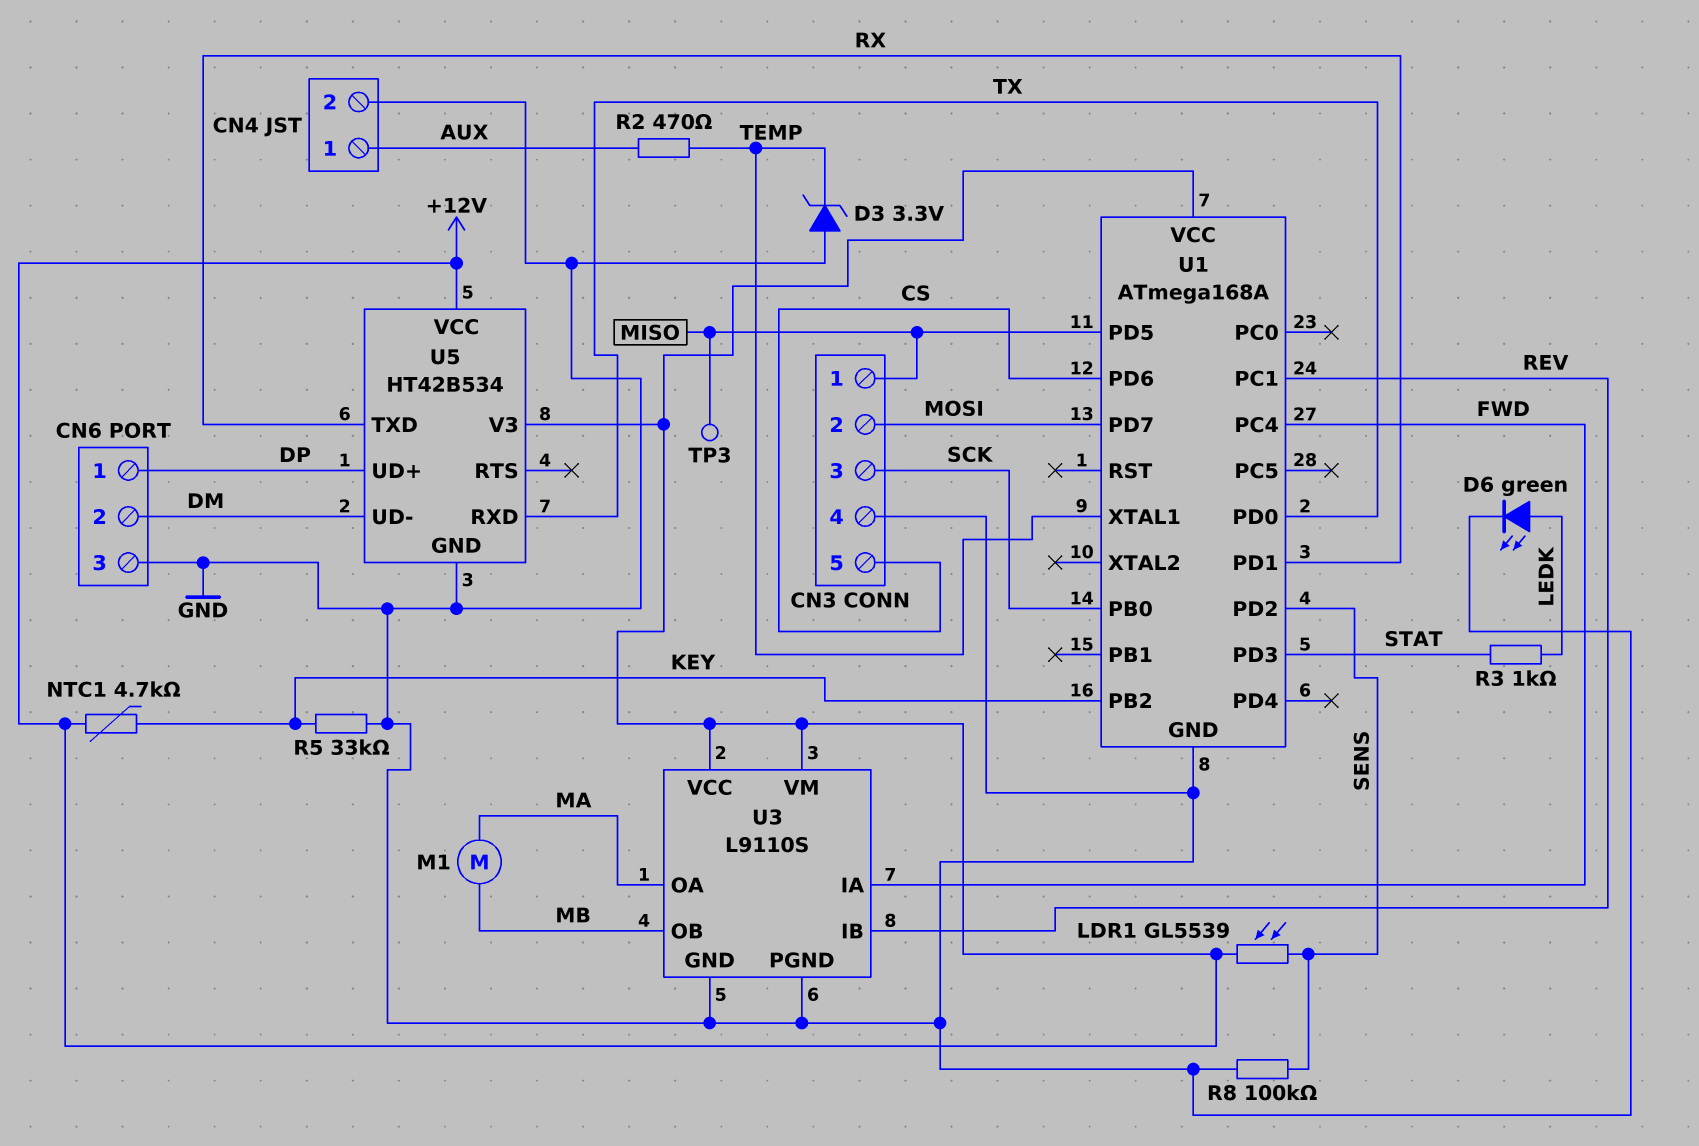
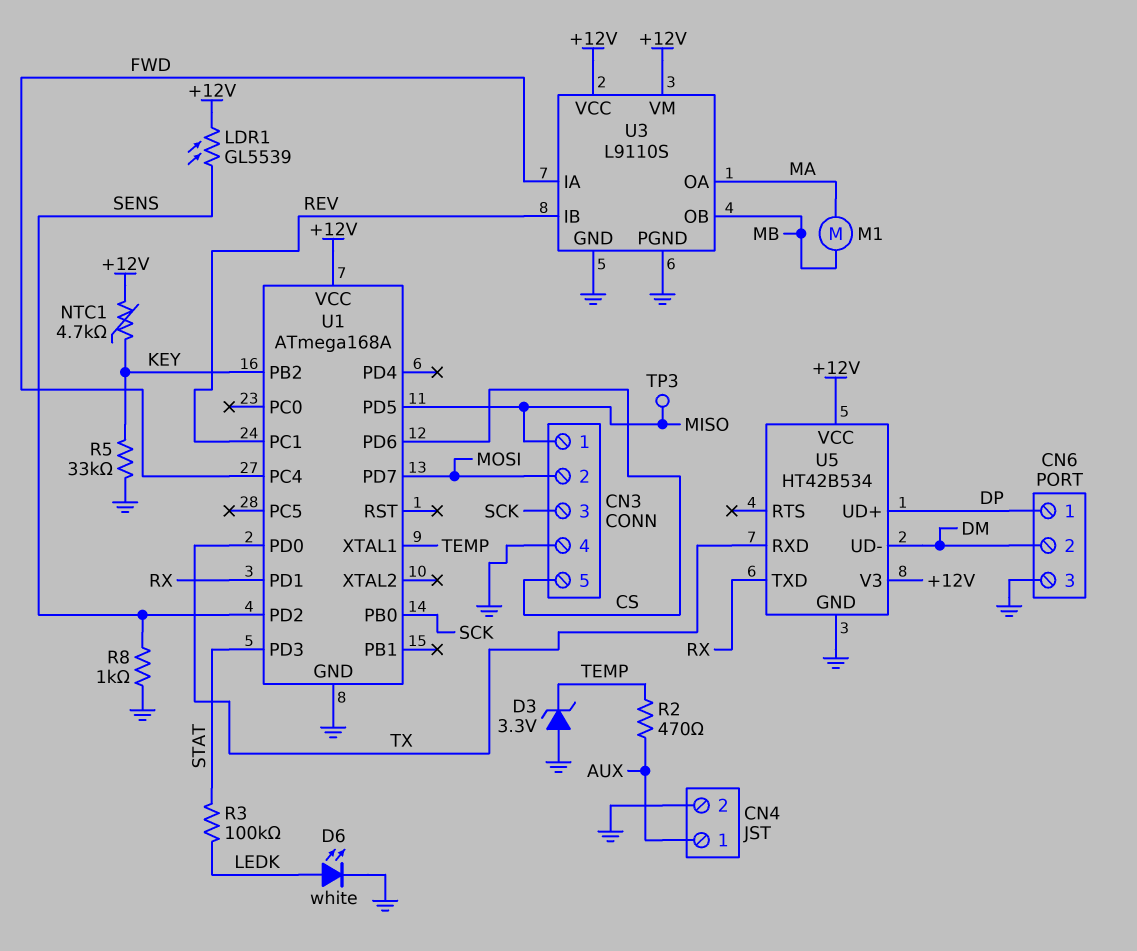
D6: LED green (A LEDK, K GND) -> LED white (A LEDK, K GND)
R3: 1k (LEDK, STAT) -> 100k (LEDK, STAT)
R8: 100k (GND, SENS) -> 1k (GND, SENS)

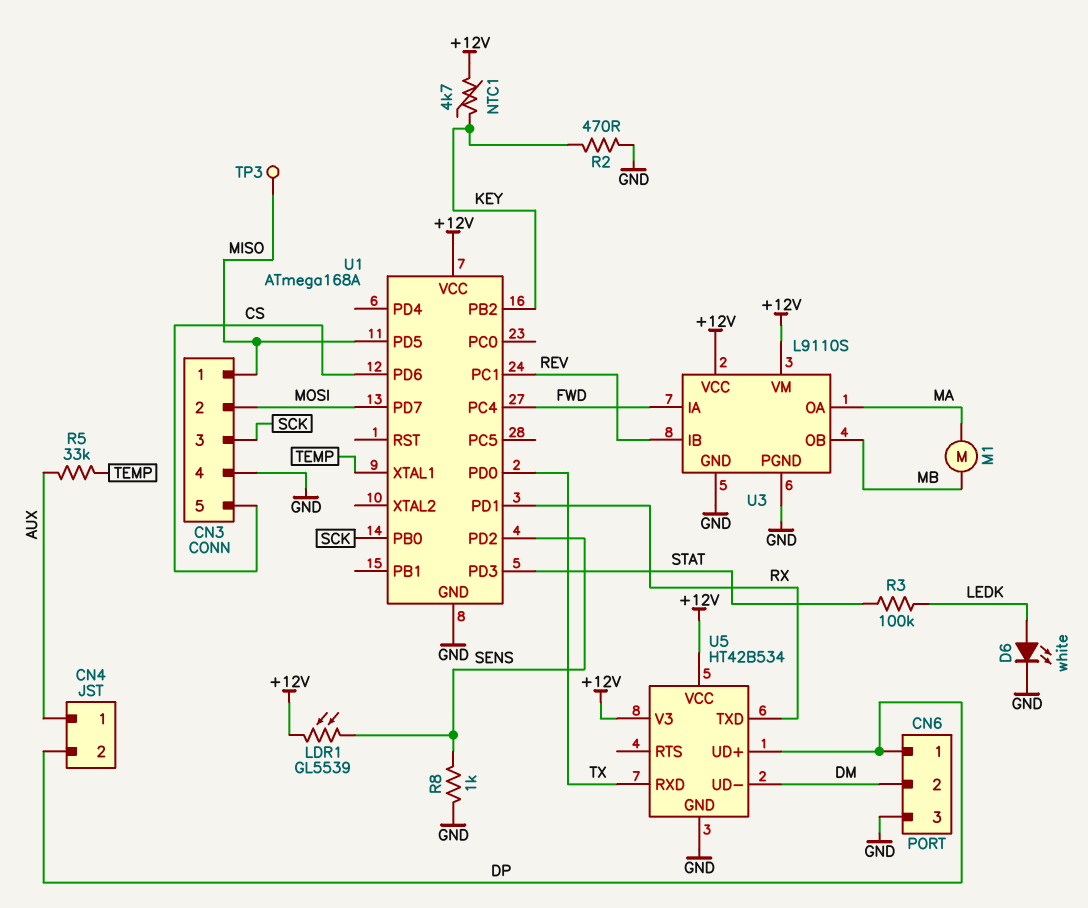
CN4 pin 2: GND -> DP
D3: zener 3.3V (A GND, K TEMP) -> none
R2: 470 (AUX, TEMP) -> 470 (GND, KEY)
R5: 33k (GND, KEY) -> 33k (AUX, TEMP)

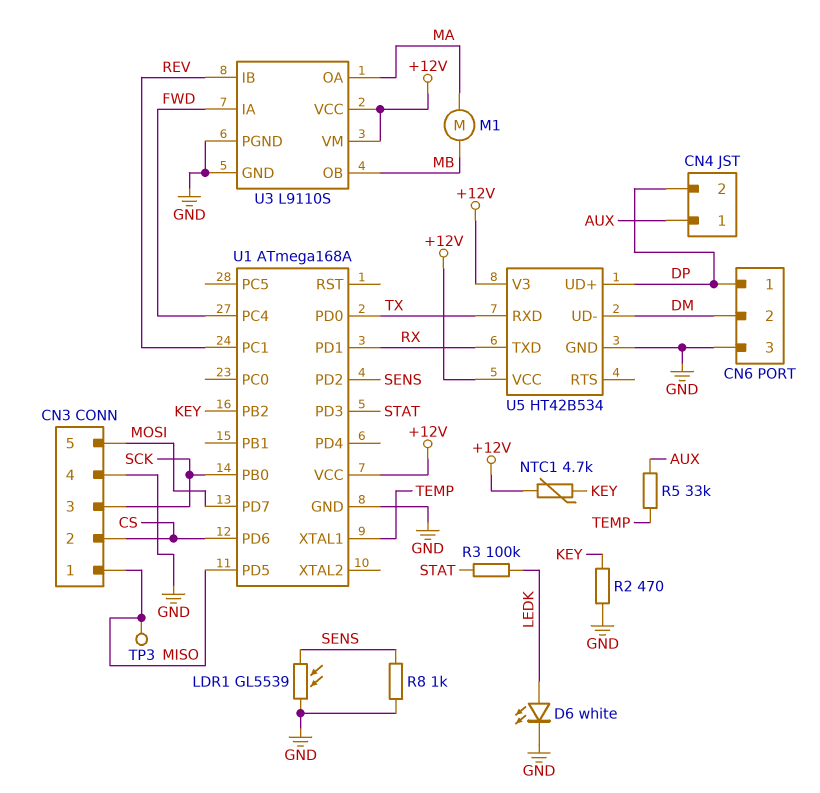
CN3 pin 2: MOSI -> CS
CN3 pin 5: CS -> MOSI
LDR1: GL5539 (+12V, SENS) -> GL5539 (GND, SENS)

